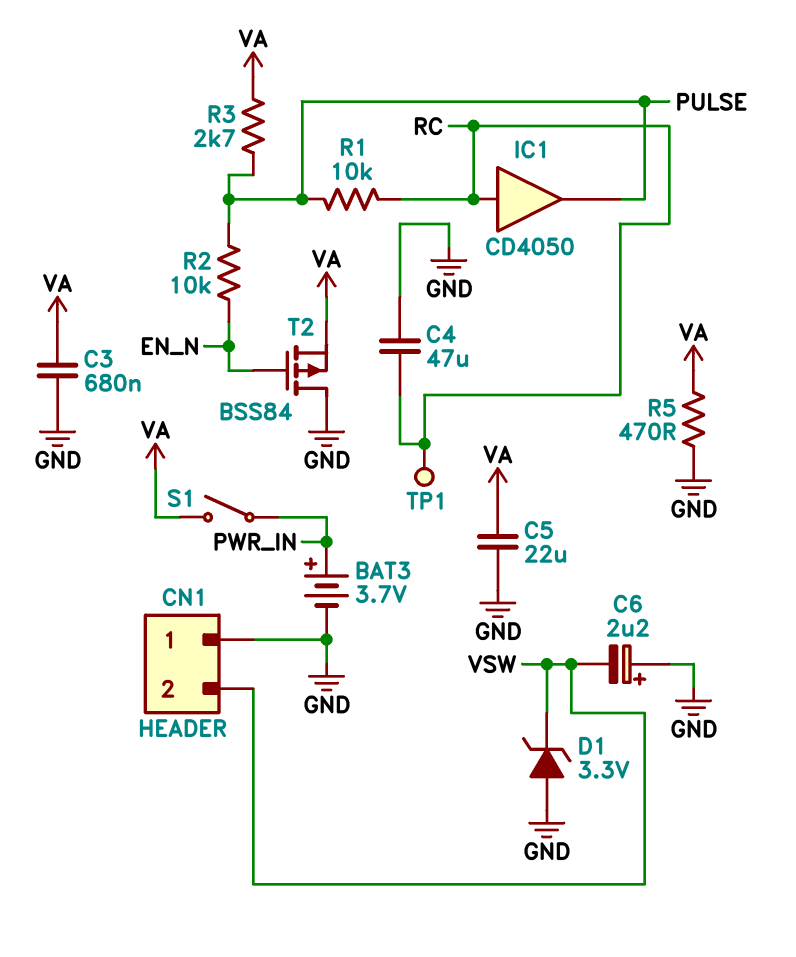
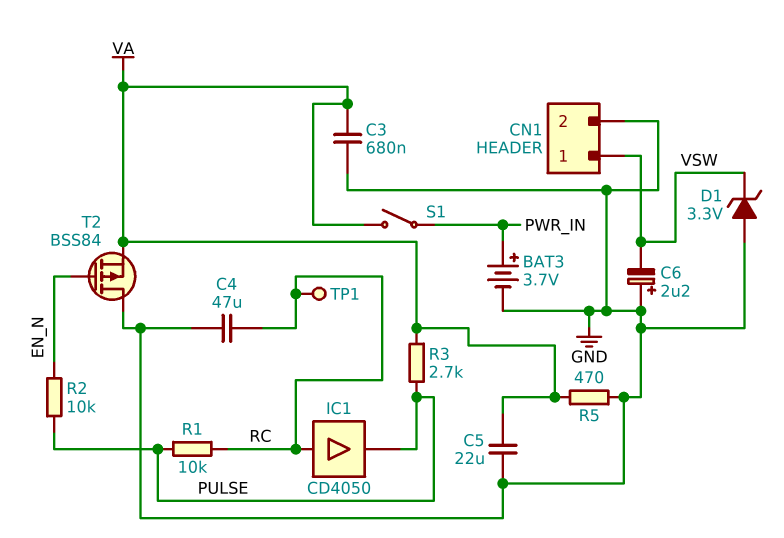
CN1 pin 1: GND -> VSW
CN1 pin 2: VSW -> GND

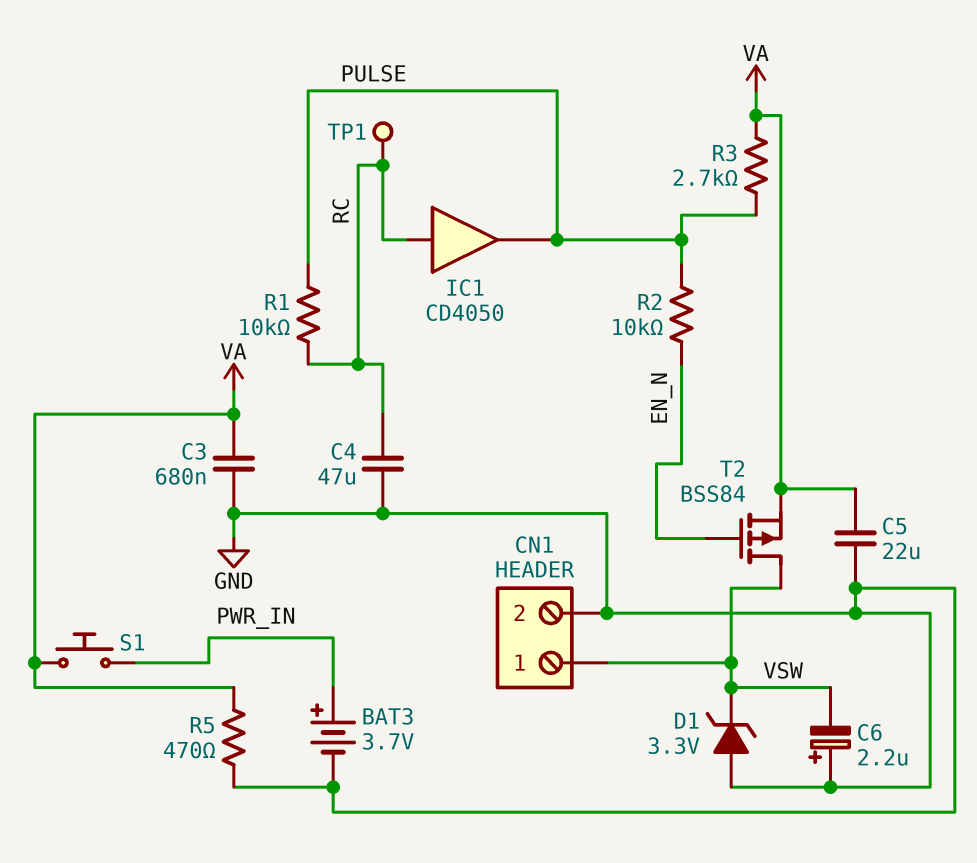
S1: switch (PWR_IN, VA) -> button (PWR_IN, VA)
T2: PMOS BSS84 (G EN_N, D GND, S VA) -> PMOS BSS84 (G EN_N, D VSW, S VA)

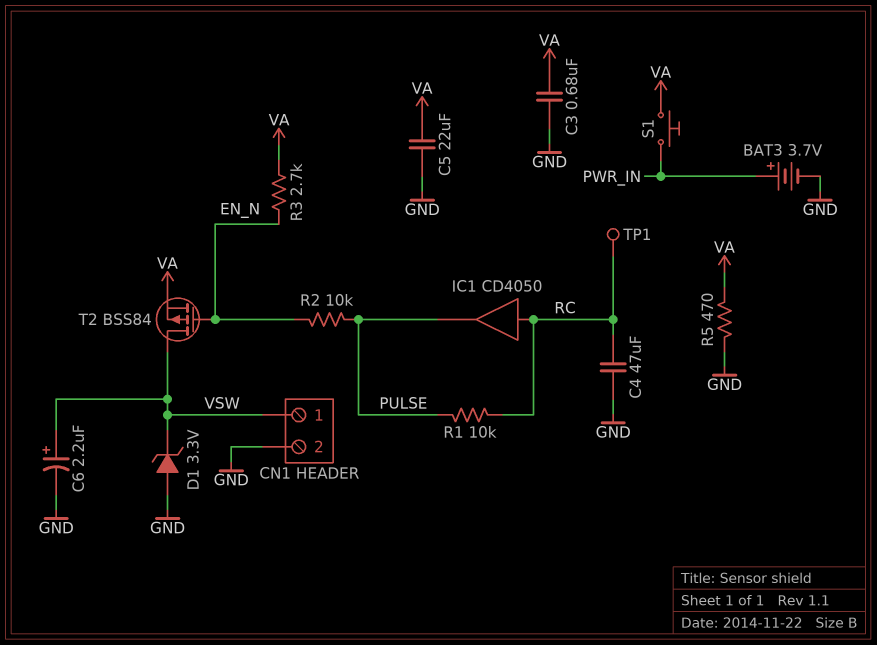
C6: 2.2uF (plus GND, minus VSW) -> 2.2uF (plus VSW, minus GND)
R3: 2.7k (PULSE, VA) -> 2.7k (EN_N, VA)

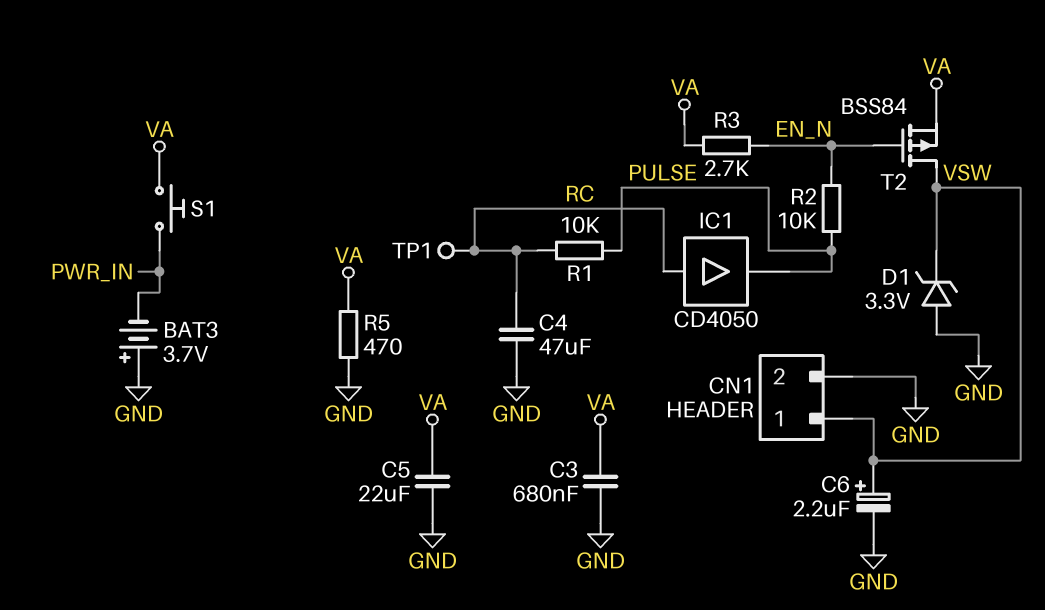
BAT3: 3.7V (plus PWR_IN, minus GND) -> 3.7V (plus GND, minus PWR_IN)

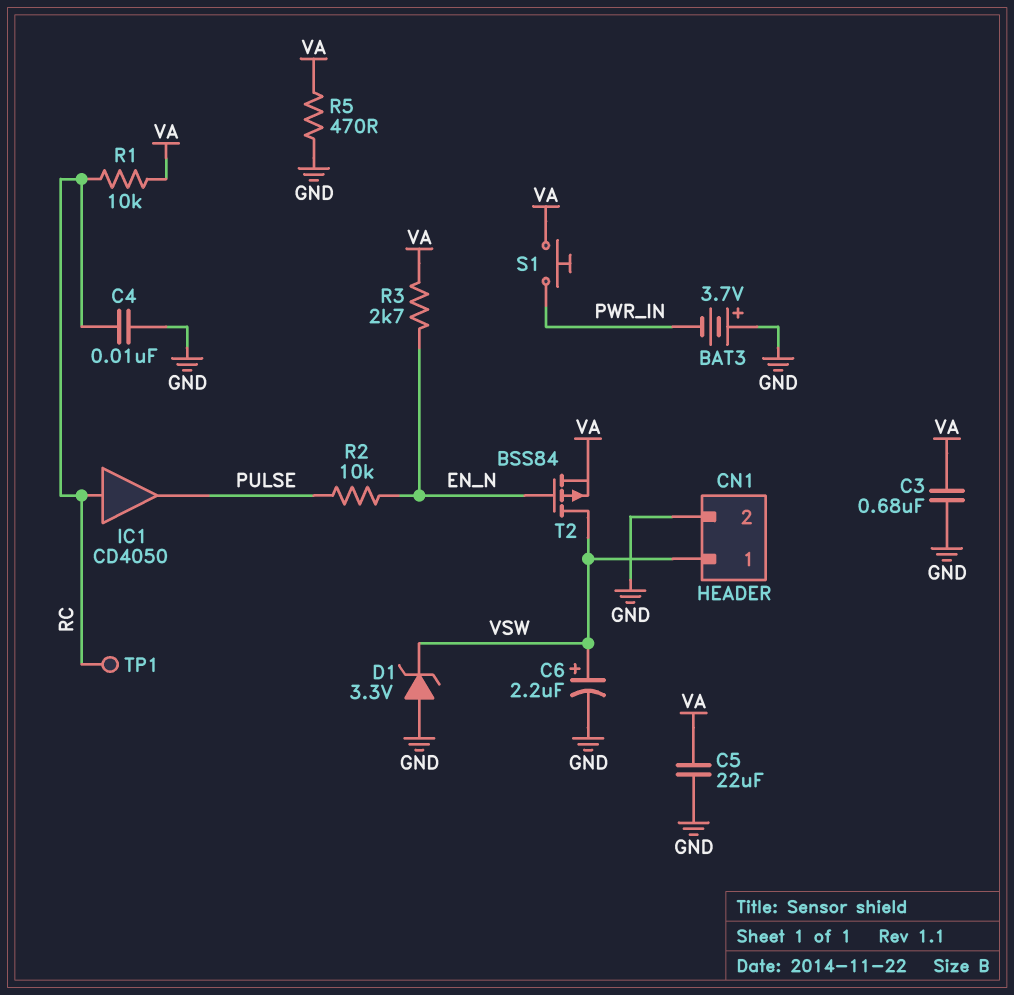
C4: 47uF (GND, RC) -> 10nF (GND, RC)
R1: 10k (PULSE, RC) -> 10k (RC, VA)

